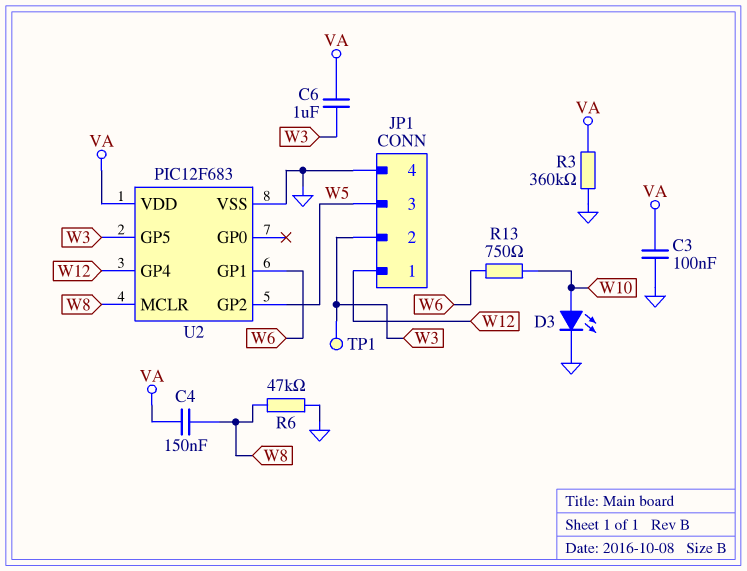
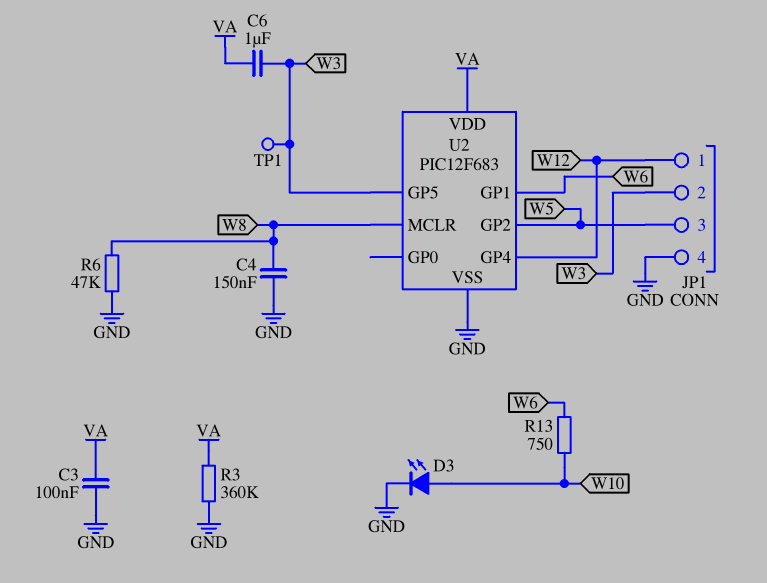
C4: 150nF (VA, W8) -> 150nF (GND, W8)

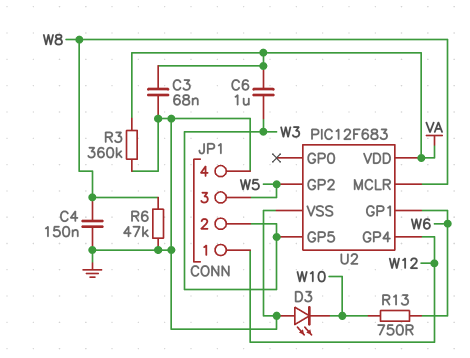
C3: 100nF (GND, VA) -> 68nF (GND, VA)
D3: LED (A W10, K GND) -> LED (A GND, K W10)
TP1: test point (W3) -> none

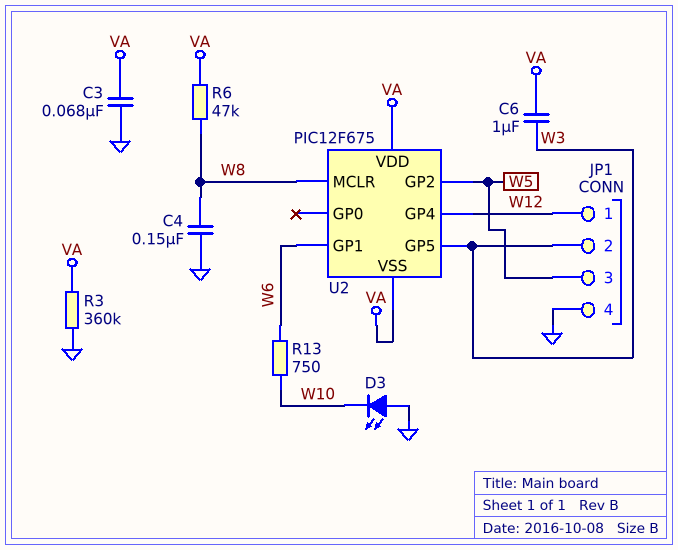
R6: 47k (GND, W8) -> 47k (VA, W8)
U2: PIC12F683 -> PIC12F675
U2 pin VSS: GND -> VA

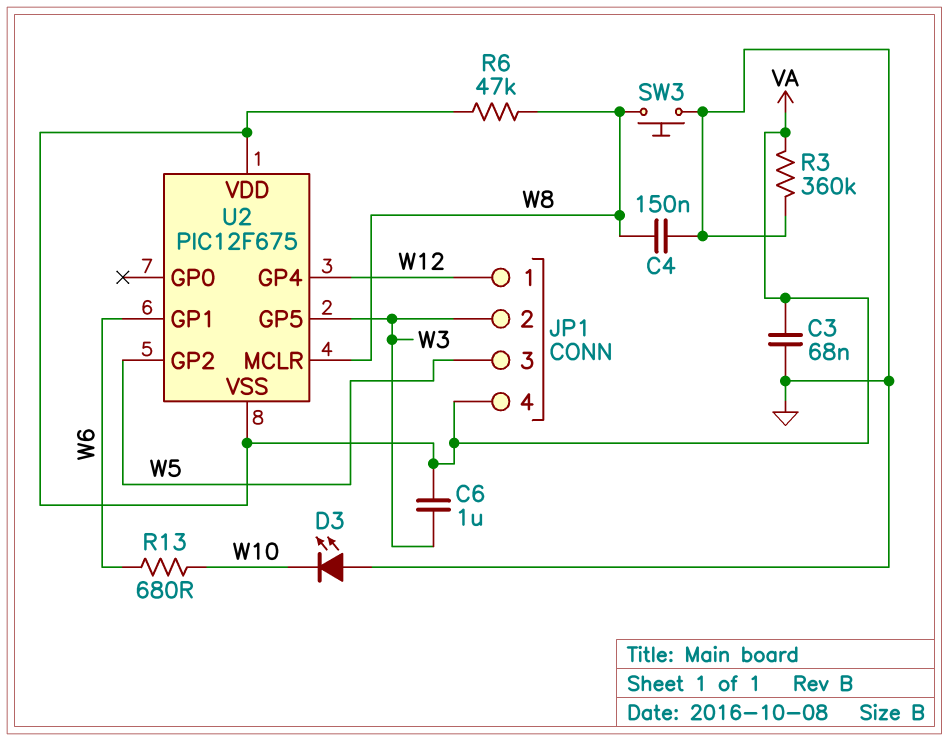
JP1 pin 4: GND -> VA
R13: 750 (W6, W10) -> 680 (W6, W10)
SW3: none -> button (GND, W8)

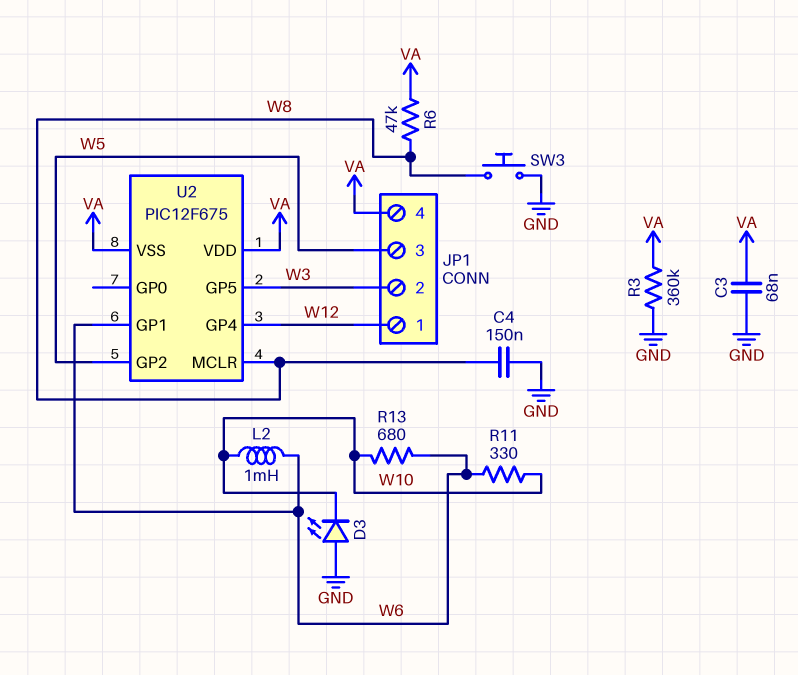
C6: 1uF (VA, W3) -> none
L2: none -> 1mH (W6, W10)
R11: none -> 330 (W6, W10)

